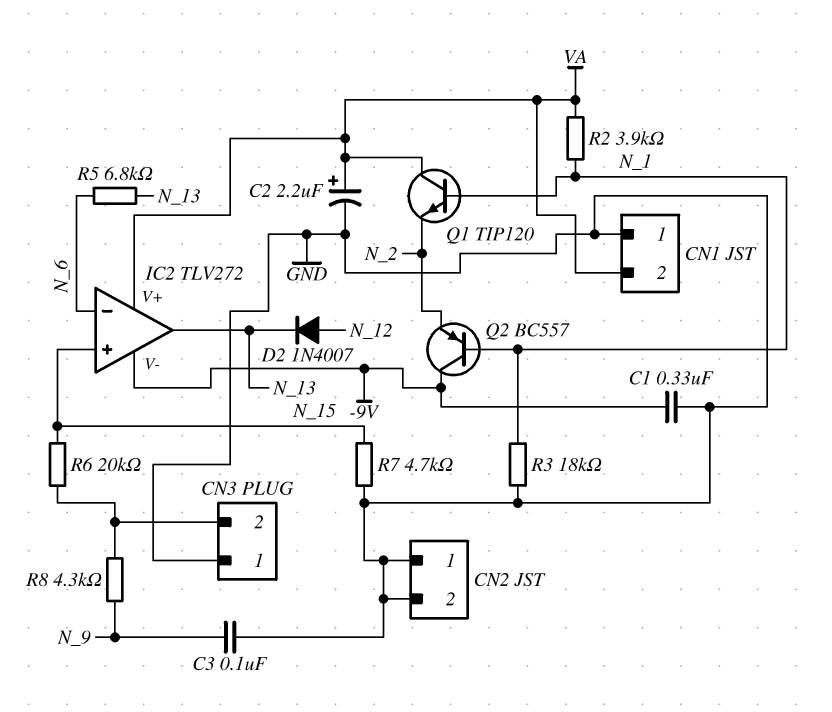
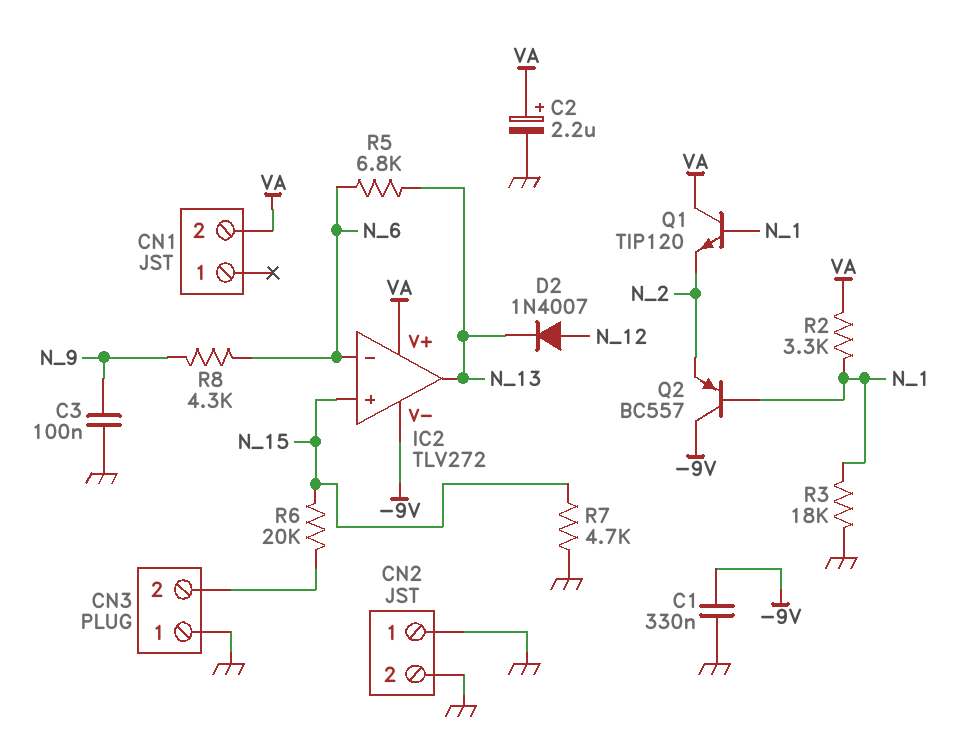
CN1 pin 1: GND -> none
R2: 3.9k (N_1, VA) -> 3.3k (N_1, VA)
R8: 4.3k (CN3/2, N_9) -> 4.3k (N_6, N_9)

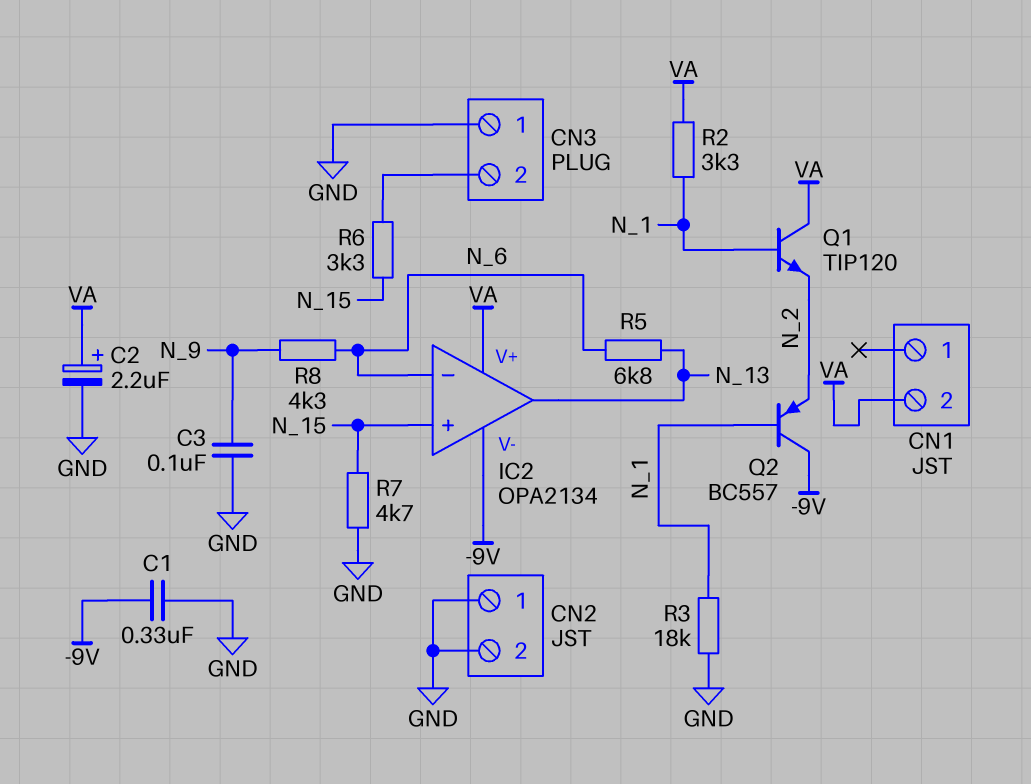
D2: diode 1N4007 (A N_12, K N_13) -> none
IC2: TLV272 -> OPA2134
R6: 20k (CN3/2, N_15) -> 3.3k (CN3/2, N_15)

